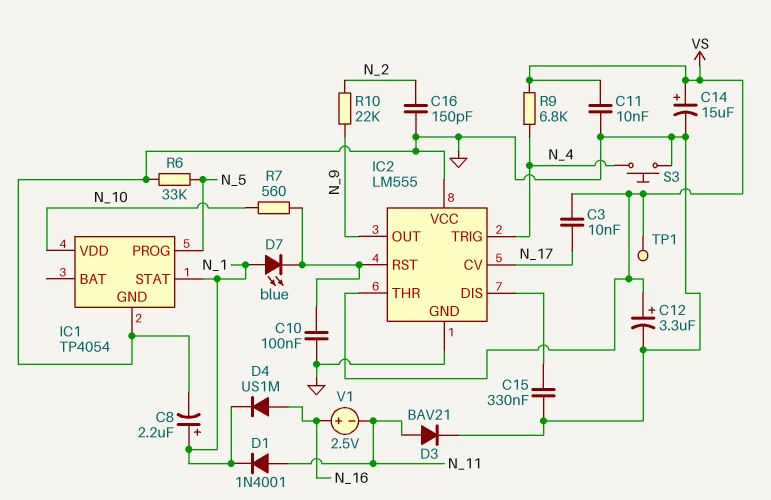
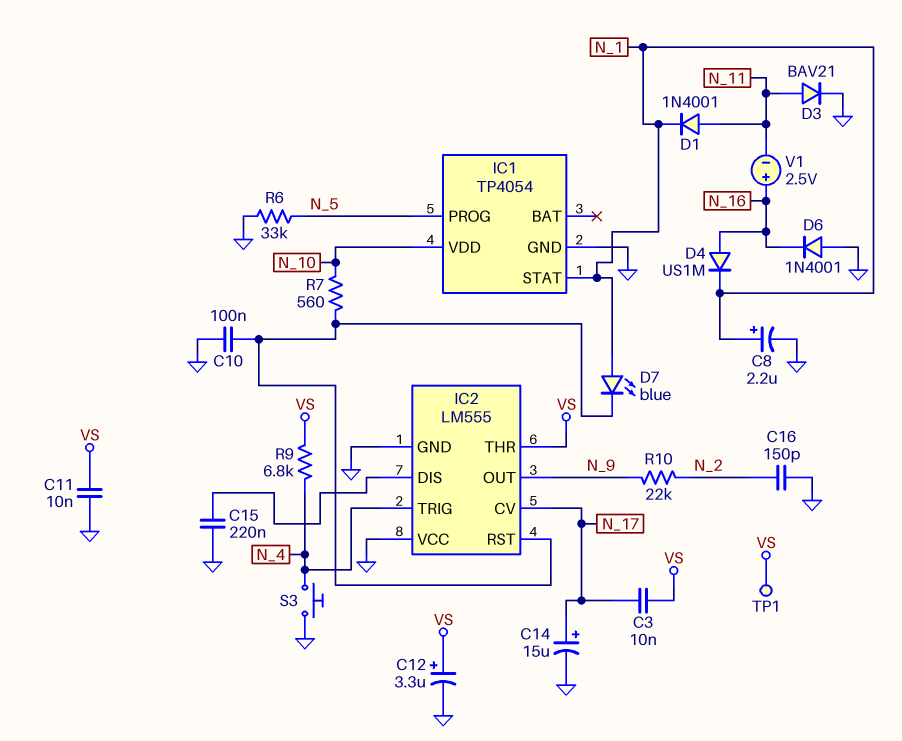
C14: 15uF (plus VS, minus GND) -> 15uF (plus N_17, minus GND)
C15: 330nF (GND, IC2/DIS) -> 220nF (GND, IC2/DIS)
D6: none -> diode 1N4001 (A GND, K N_16)

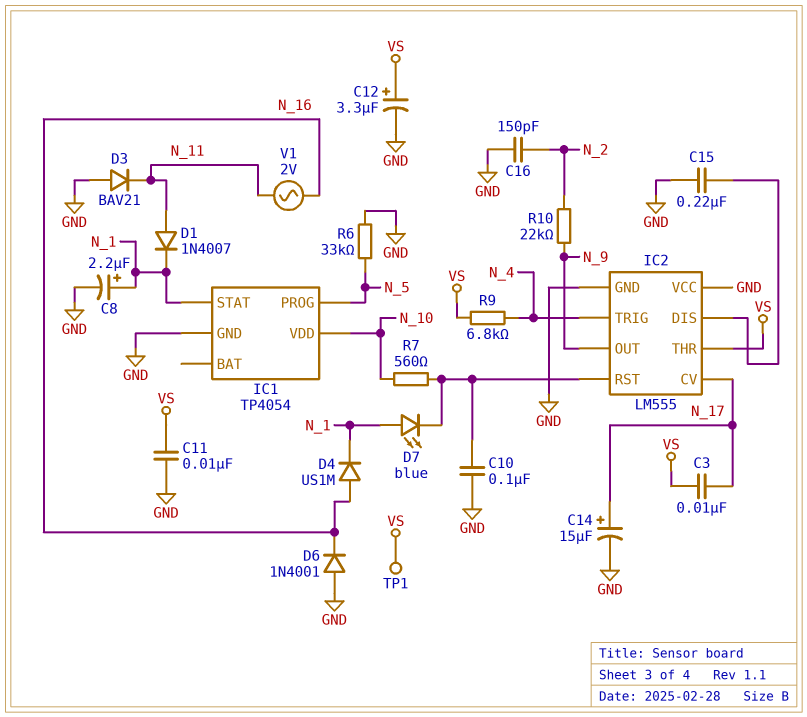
D1: diode 1N4001 (A N_11, K N_1) -> diode 1N4007 (A N_11, K N_1)
D3: diode BAV21 (A N_11, K GND) -> diode BAV21 (A GND, K N_11)
S3: button (GND, N_4) -> none
V1: 2.5V (plus N_16, minus N_11) -> AC 2V (N_11, N_16)

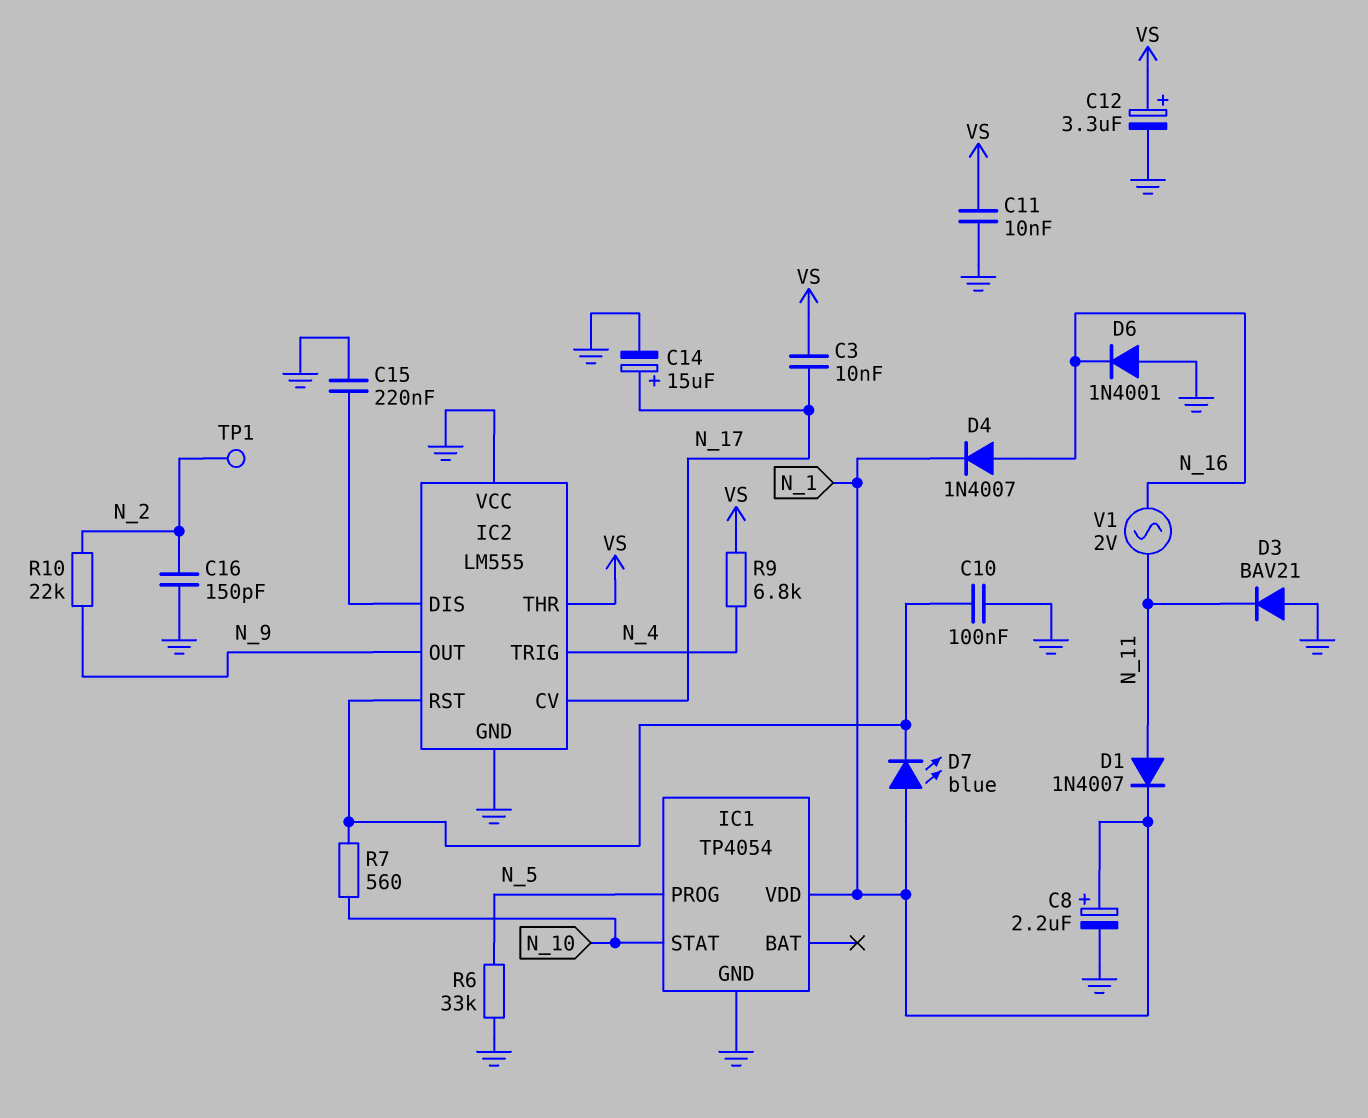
D4: diode US1M (A N_16, K N_1) -> diode 1N4007 (A N_16, K N_1)
IC1 pin STAT: N_1 -> N_10
IC1 pin VDD: N_10 -> N_1
TP1: test point (VS) -> test point (N_2)

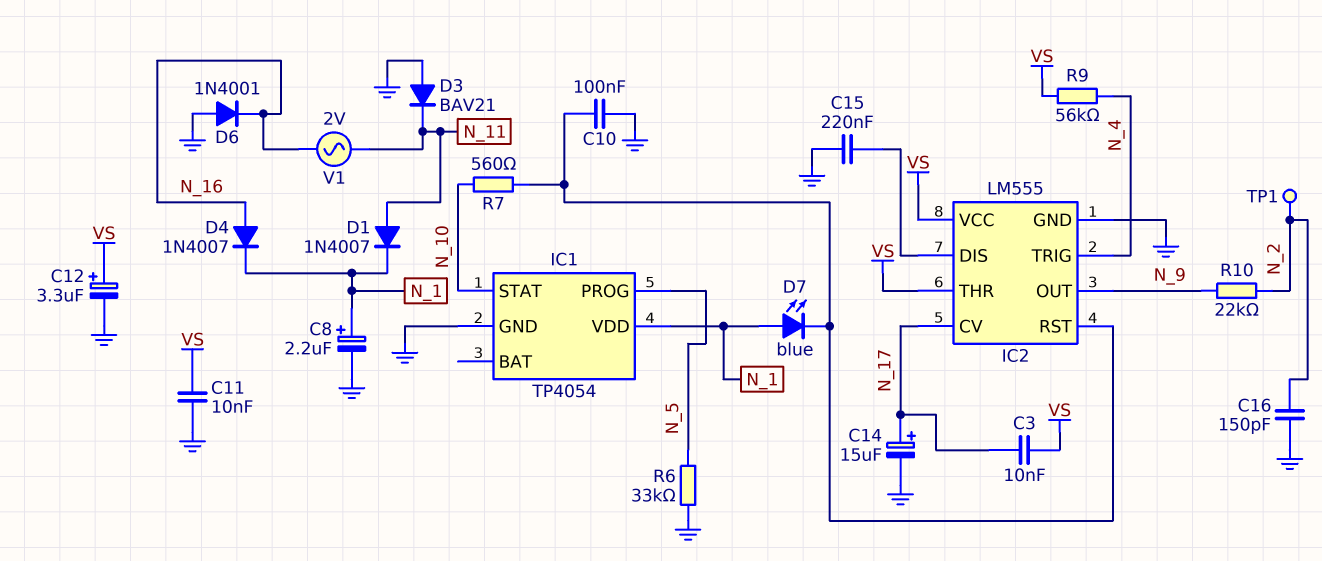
IC2 pin VCC: GND -> VS
R9: 6.8k (N_4, VS) -> 56k (N_4, VS)

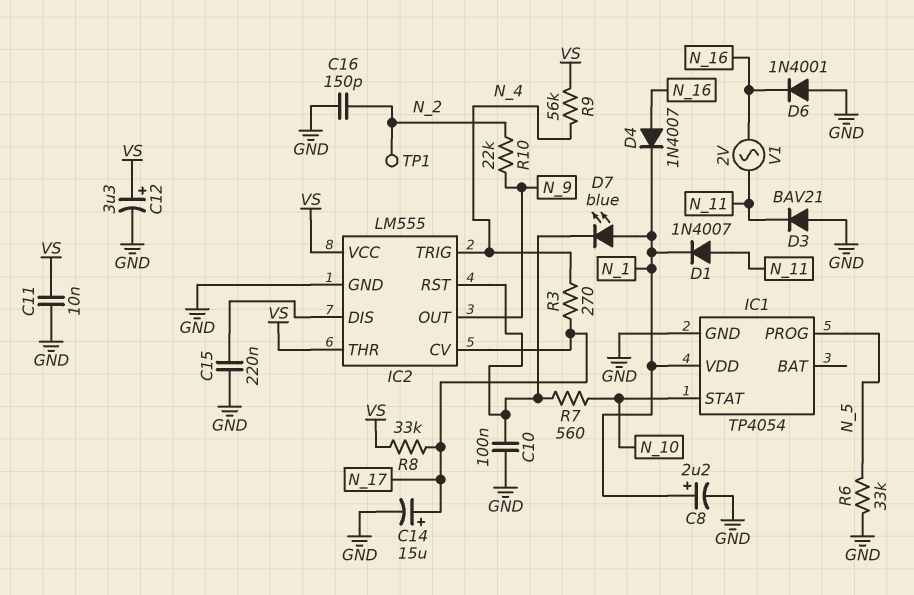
C3: 10nF (N_17, VS) -> none
R3: none -> 270 (N_4, N_17)
R8: none -> 33k (N_17, VS)

